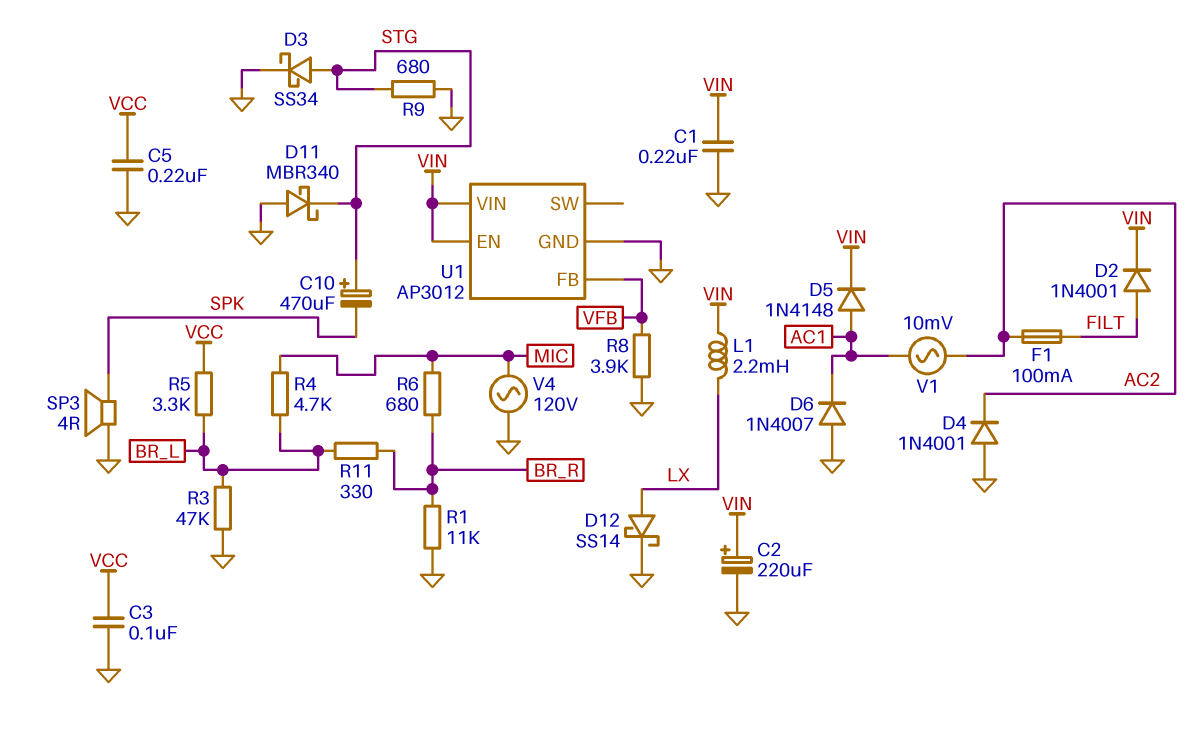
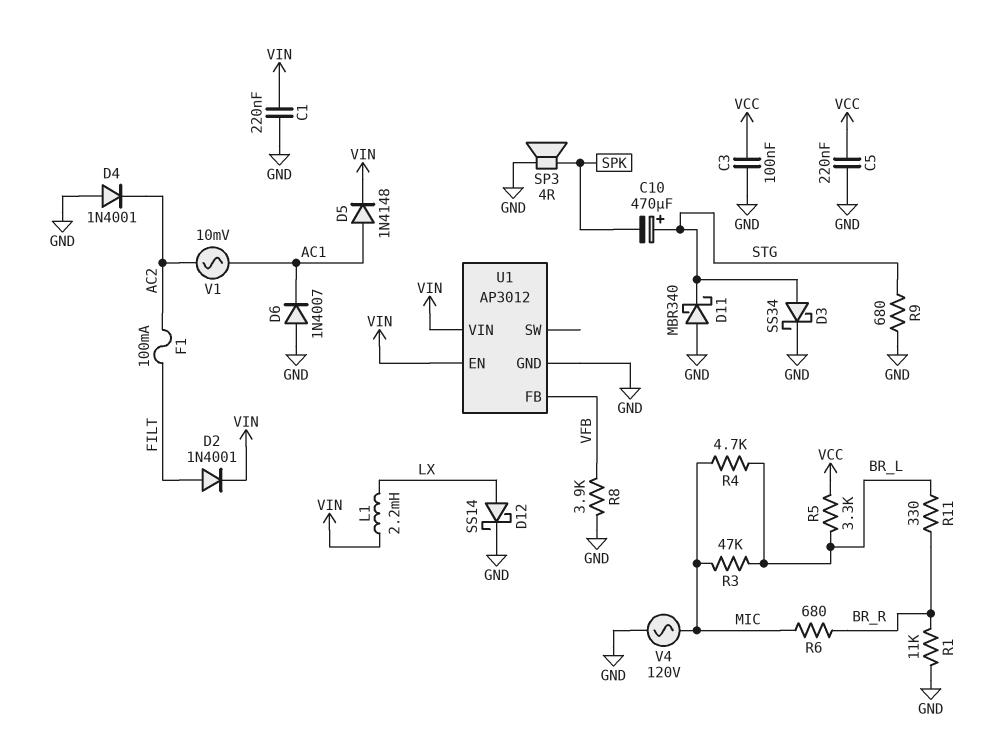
C2: 220uF (plus VIN, minus GND) -> none
R3: 47k (BR_L, GND) -> 47k (BR_L, MIC)

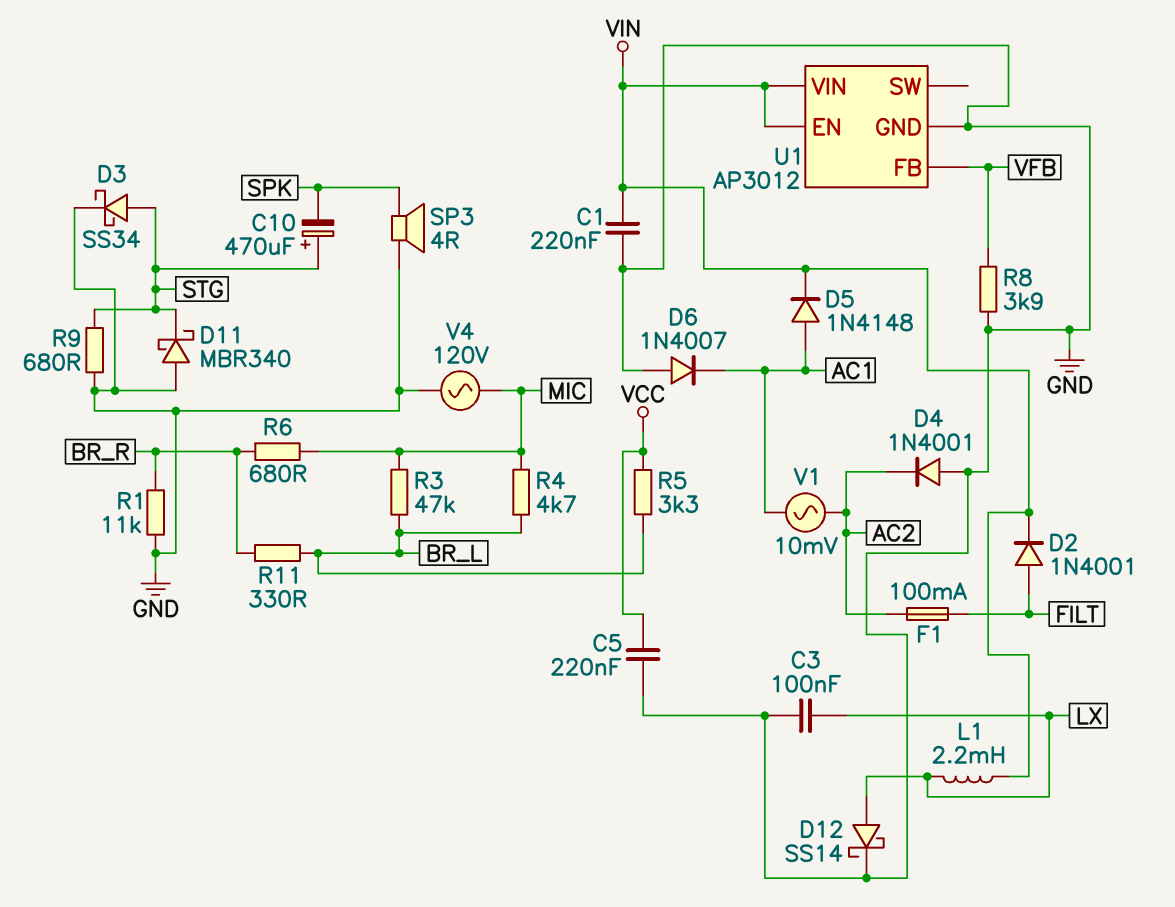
C3: 100nF (GND, VCC) -> 100nF (GND, LX)

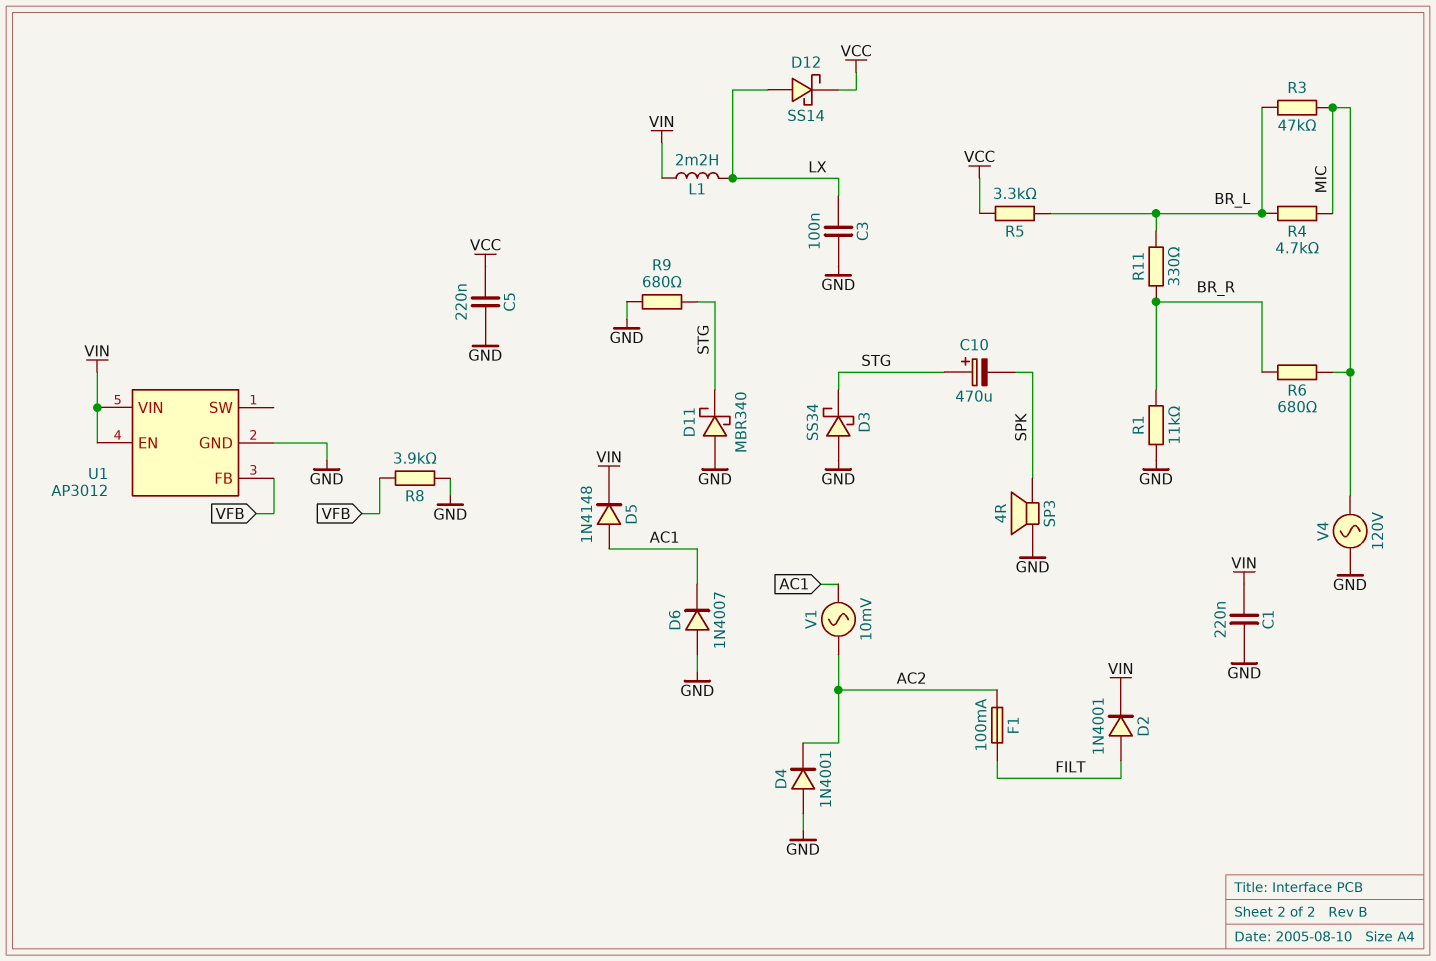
D3: schottky SS34 (A STG, K GND) -> schottky SS34 (A GND, K STG)
D12: schottky SS14 (A LX, K GND) -> schottky SS14 (A LX, K VCC)

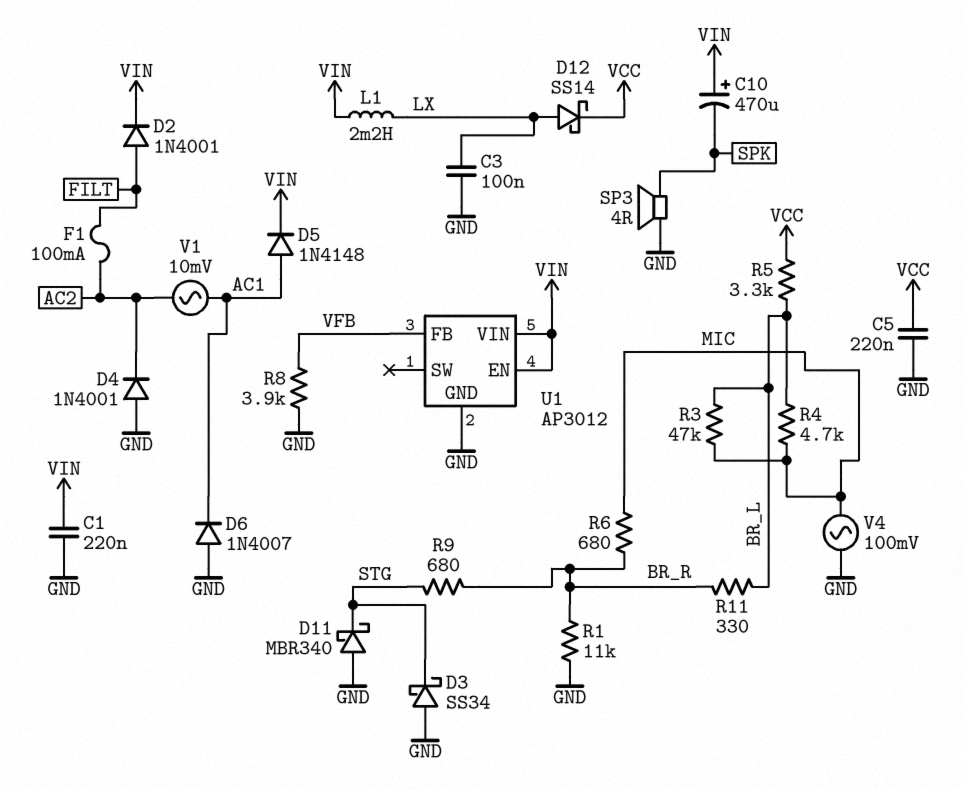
C10: 470uF (plus STG, minus SPK) -> 470uF (plus VIN, minus SPK)
R9: 680 (GND, STG) -> 680 (BR_R, STG)
V4: AC 120V (GND, MIC) -> AC 100mV (GND, MIC)

